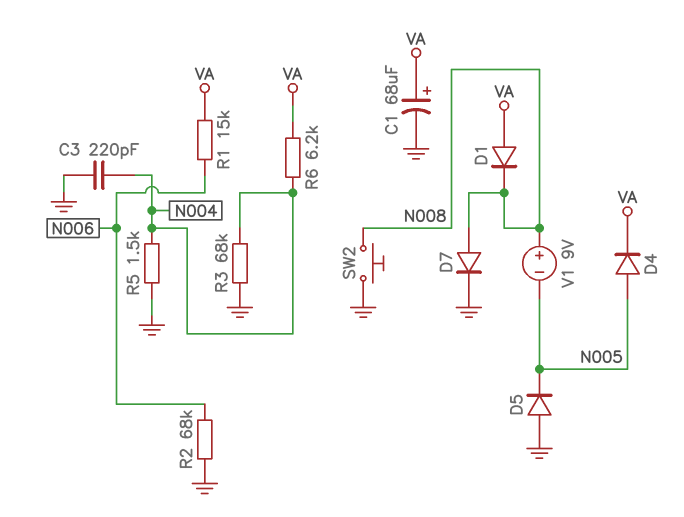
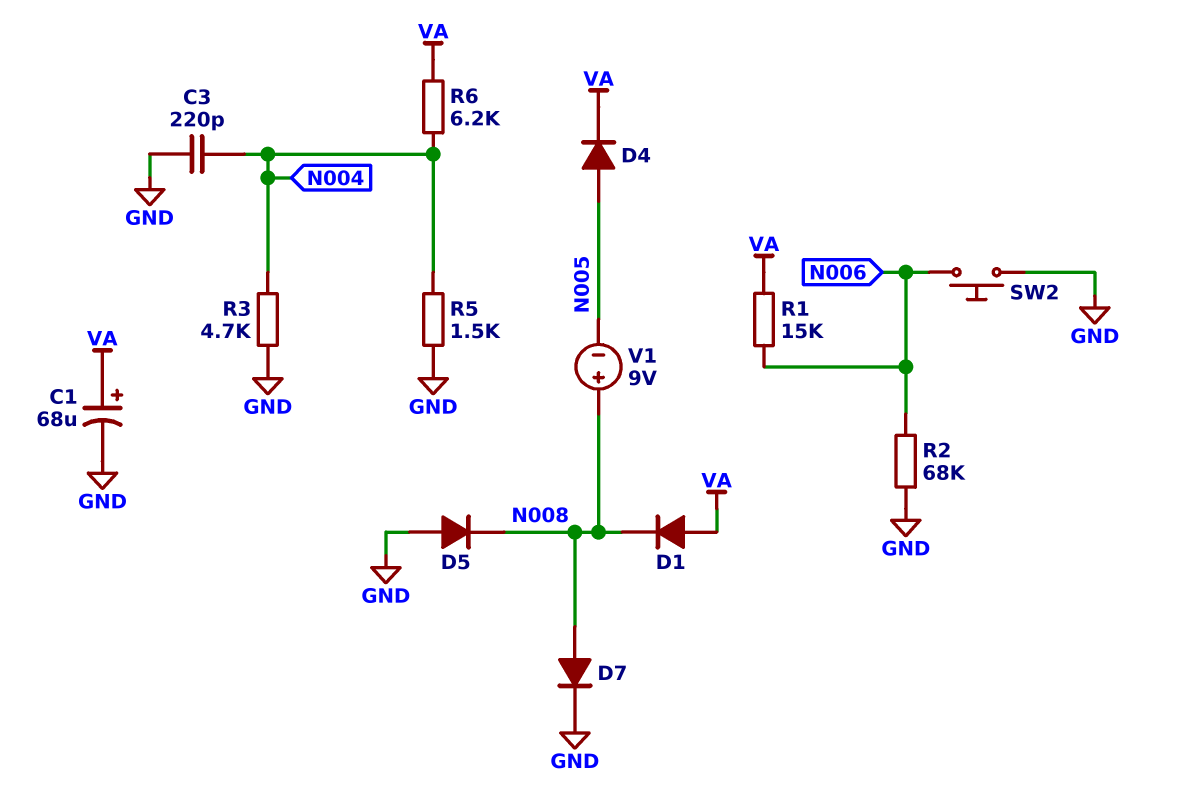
D5: diode (A GND, K N005) -> diode (A GND, K N008)
R3: 68k (GND, N004) -> 4.7k (GND, N004)
SW2: button (GND, N008) -> button (GND, N006)

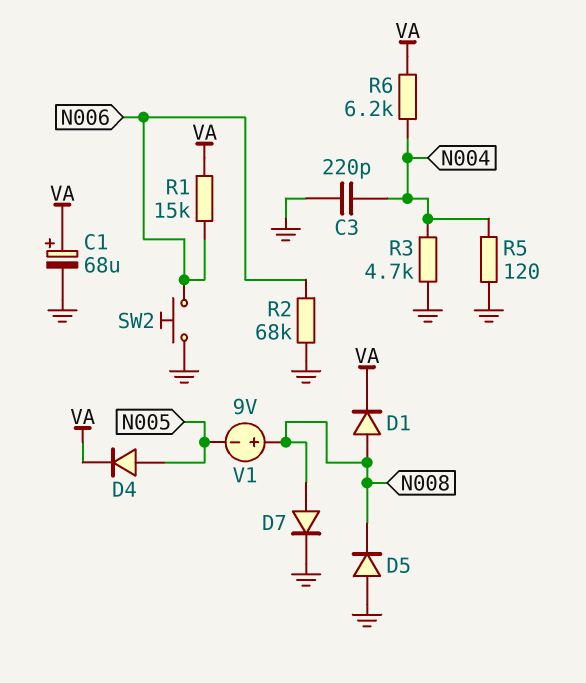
D1: diode (A VA, K N008) -> diode (A N008, K VA)
R5: 1.5k (GND, N004) -> 120 (GND, N004)

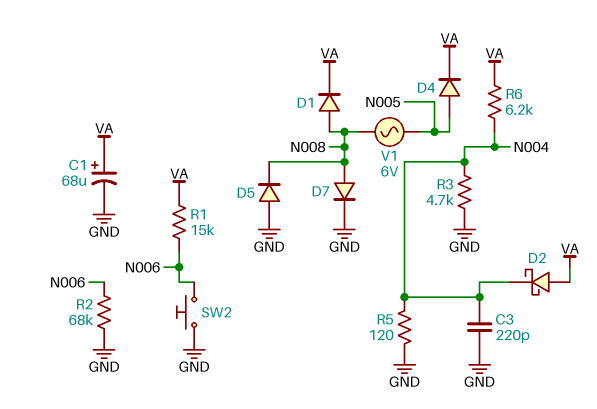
D2: none -> schottky (A VA, K N004)
V1: 9V (plus N008, minus N005) -> AC 6V (N005, N008)

